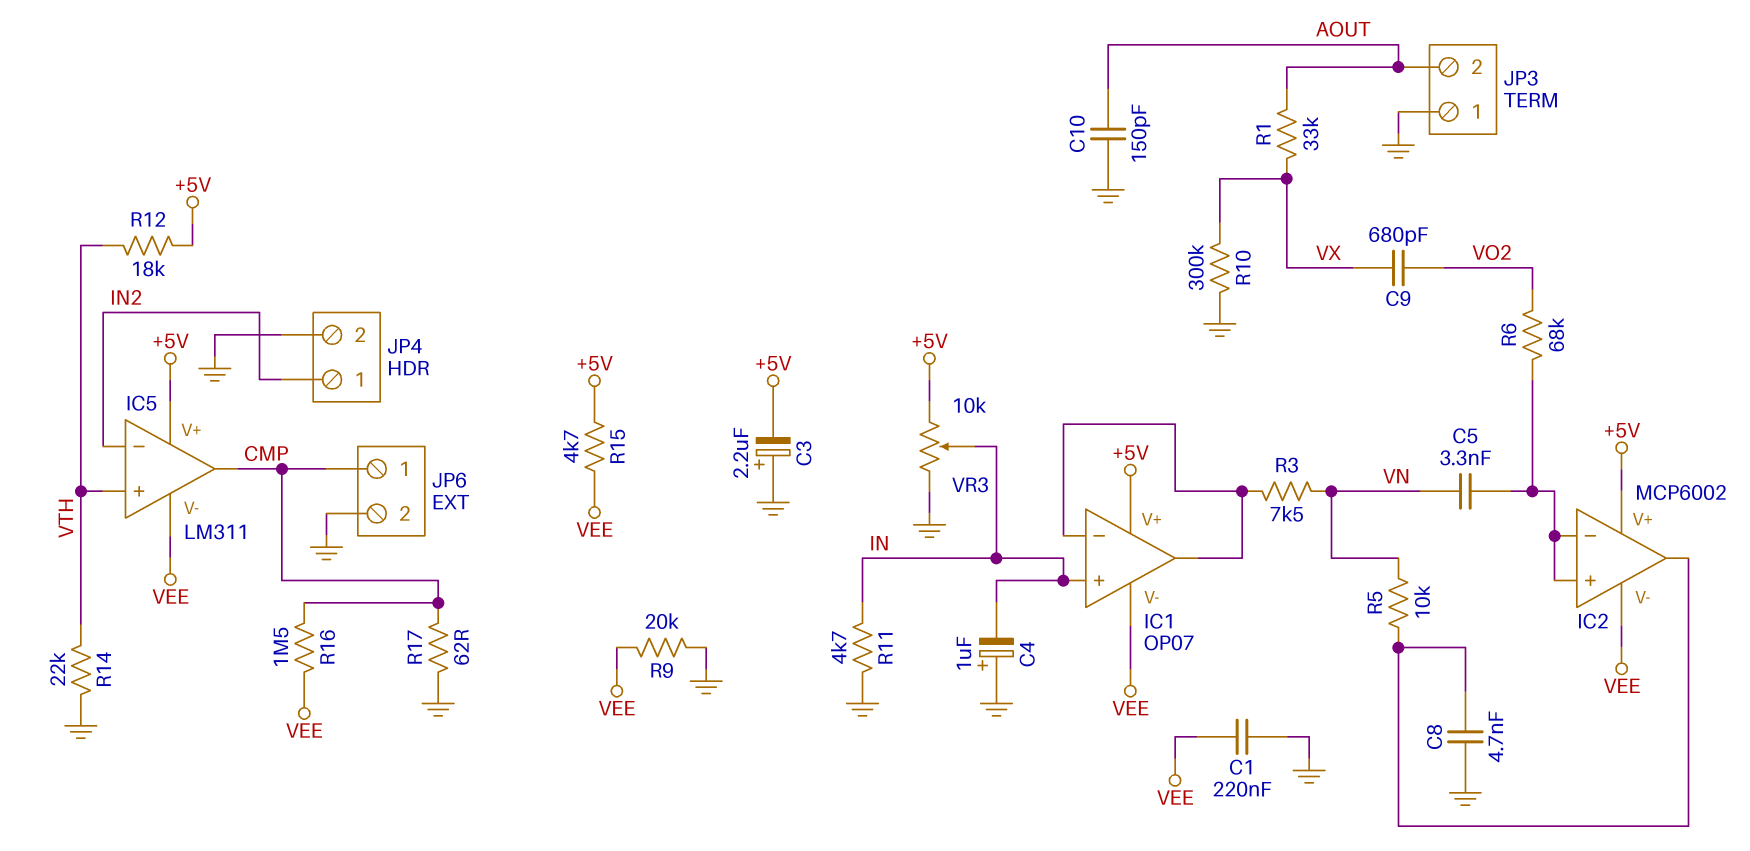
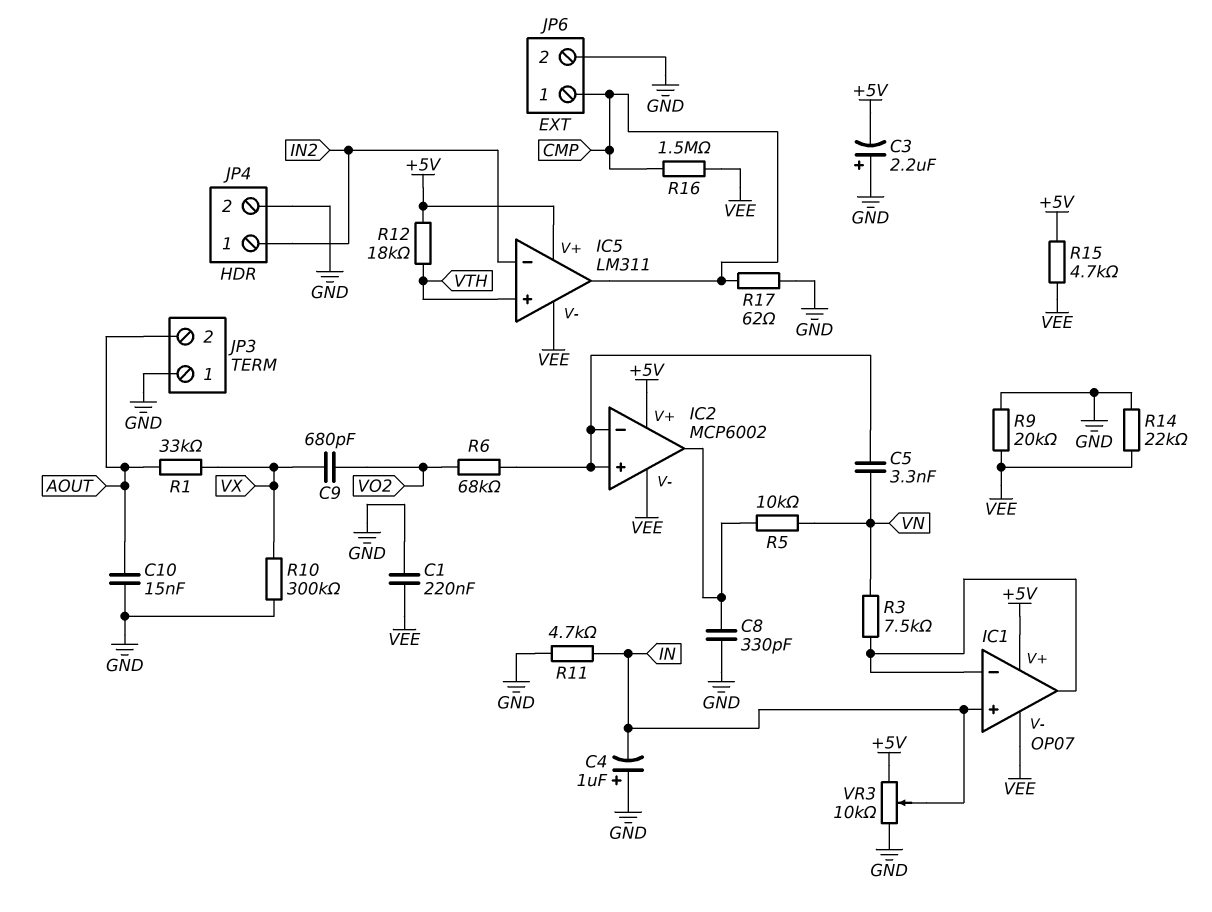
C8: 4.7nF (GND, IC2/out) -> 330pF (GND, IC2/out)
C10: 150pF (AOUT, GND) -> 15nF (AOUT, GND)
R14: 22k (GND, VTH) -> 22k (GND, VEE)

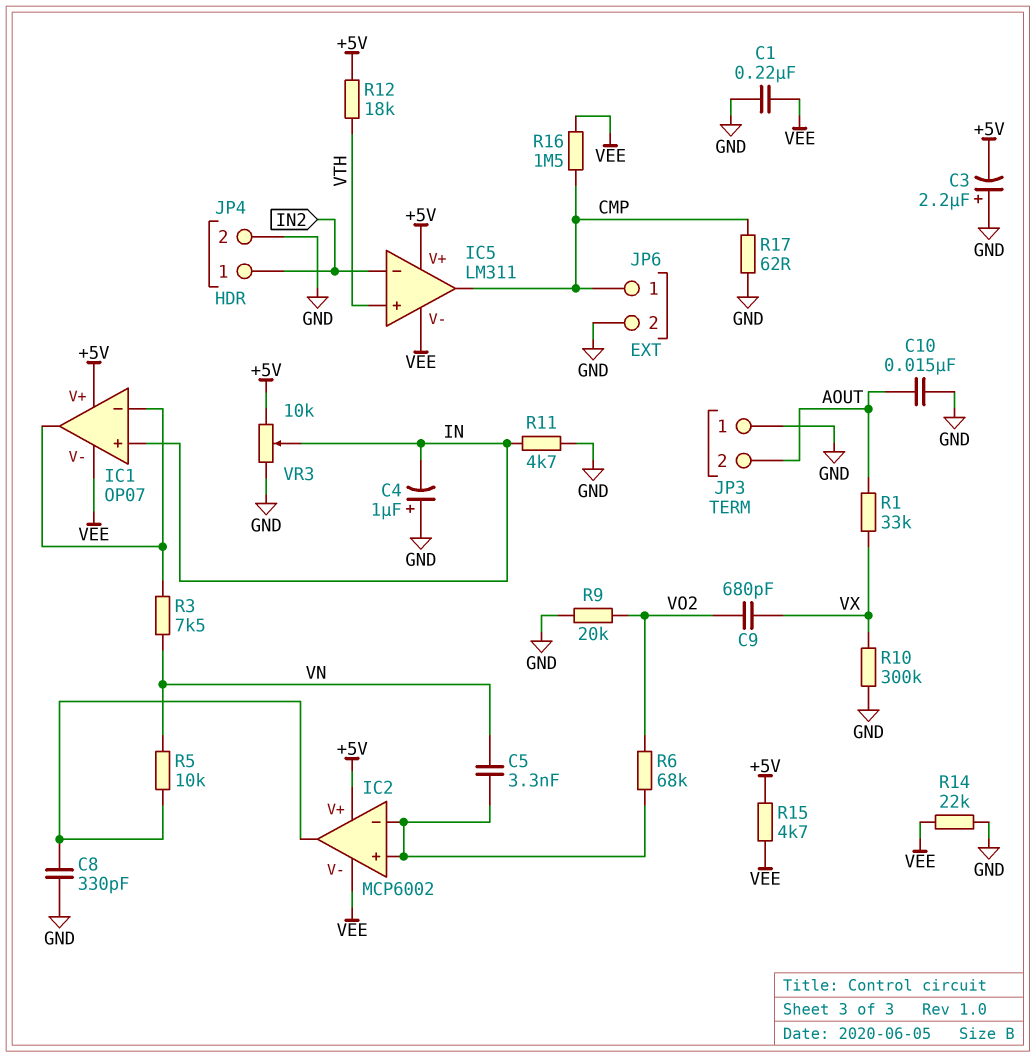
R9: 20k (GND, VEE) -> 20k (GND, VO2)

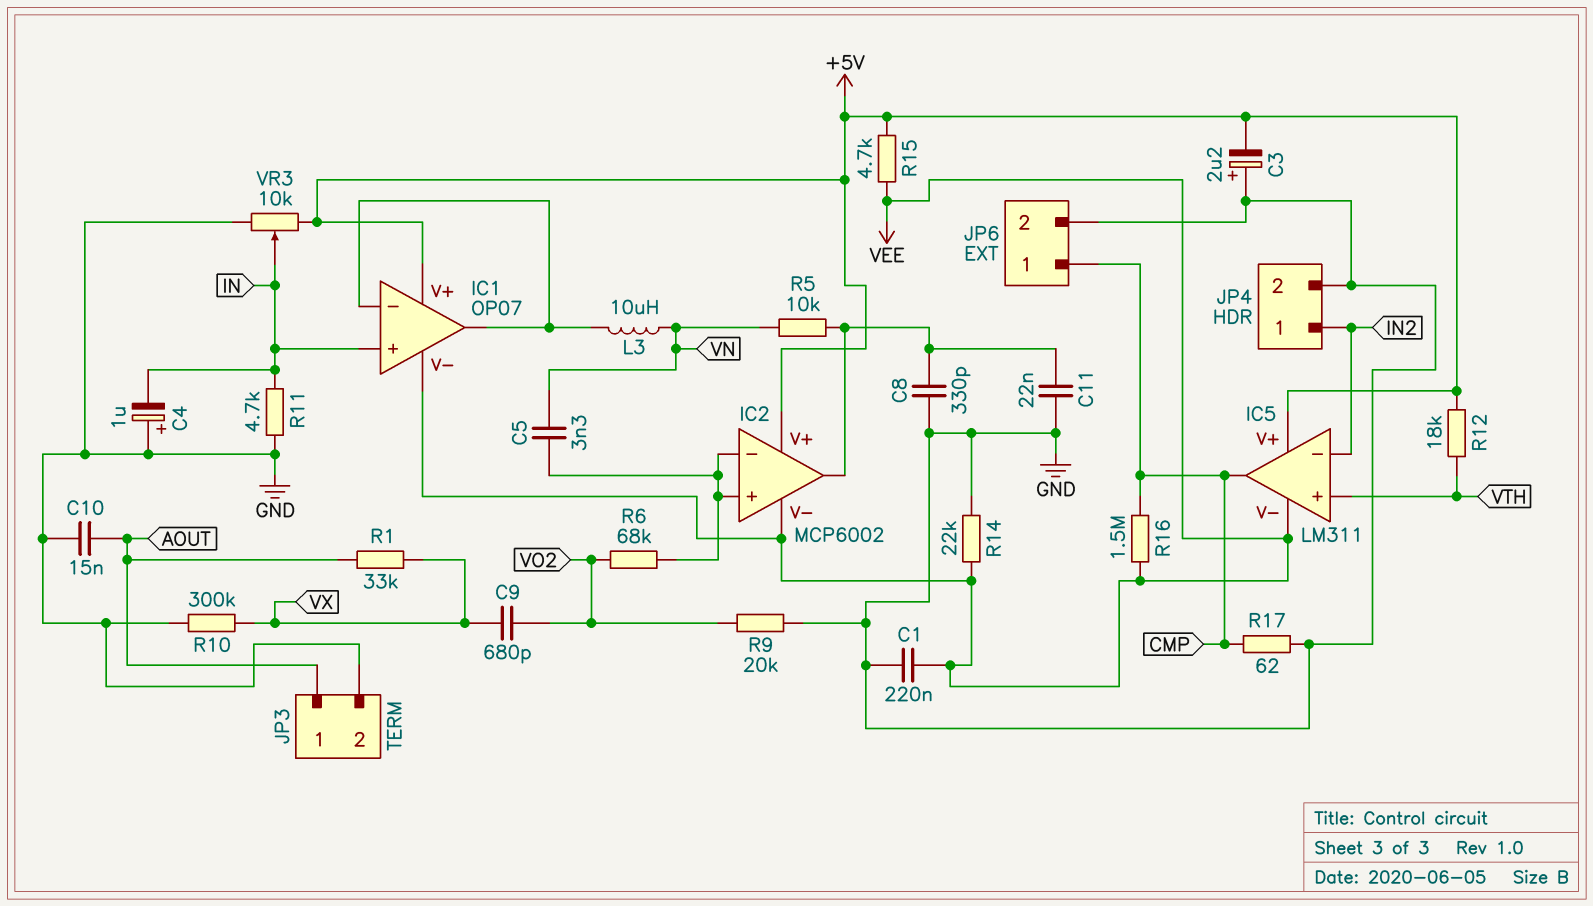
C11: none -> 22nF (GND, IC2/out)
JP3 pin 1: GND -> AOUT
JP3 pin 2: AOUT -> GND
L3: none -> 10uH (IC1/in-, VN)
R3: 7.5k (IC1/in-, VN) -> none

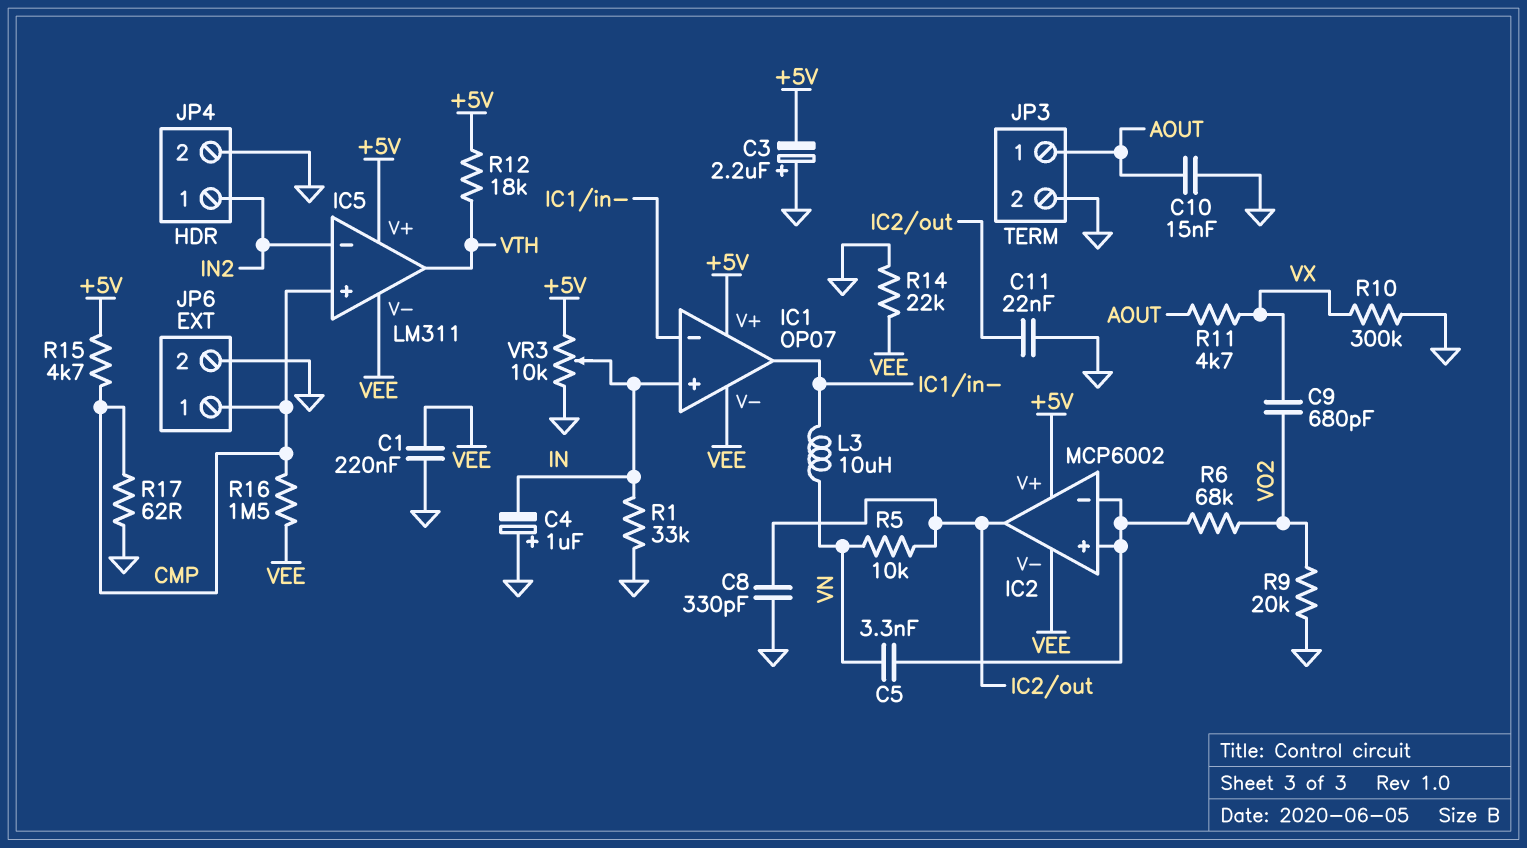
IC5 pin in+: VTH -> CMP
IC5 pin out: CMP -> VTH
R1: 33k (AOUT, VX) -> 33k (GND, IN)
R11: 4.7k (GND, IN) -> 4.7k (AOUT, VX)
R15: 4.7k (+5V, VEE) -> 4.7k (+5V, CMP)

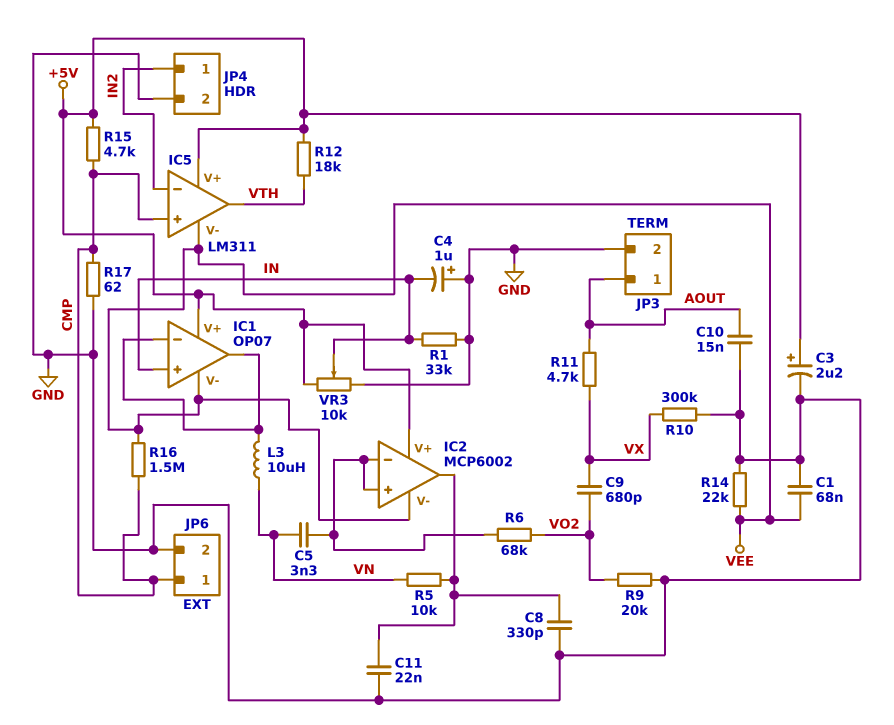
C1: 220nF (GND, VEE) -> 68nF (GND, VEE)
C3: 2.2uF (plus GND, minus +5V) -> 2.2uF (plus +5V, minus GND)

